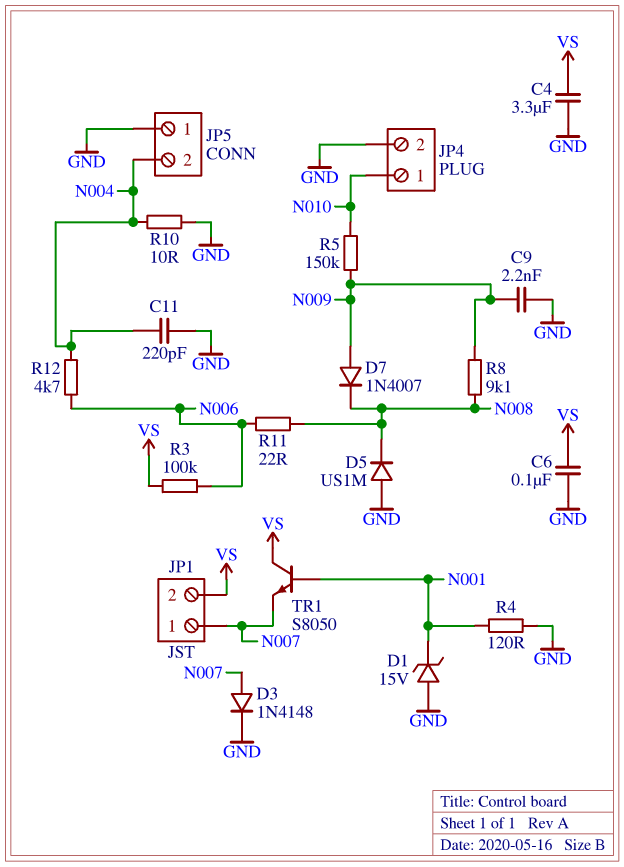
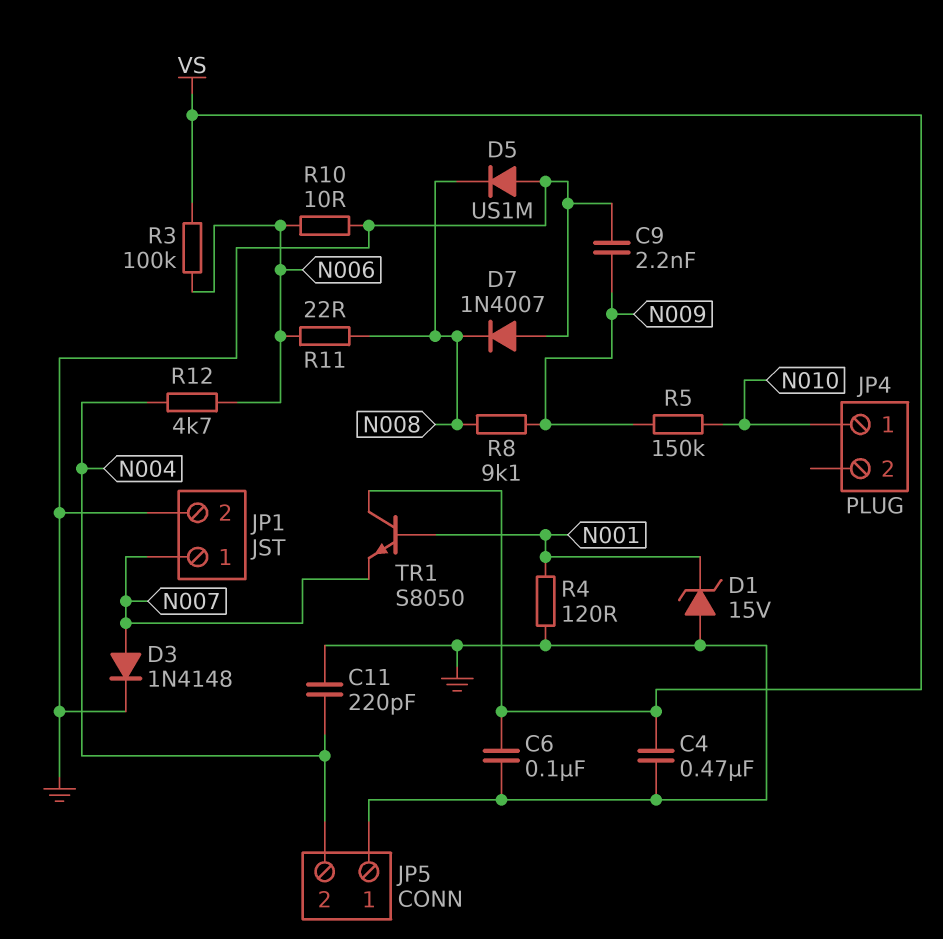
C4: 3.3uF (GND, VS) -> 470nF (GND, VS)
D7: diode 1N4007 (A N009, K N008) -> diode 1N4007 (A GND, K N008)
JP1 pin 2: VS -> GND
JP4 pin 2: GND -> none
R10: 10 (GND, N004) -> 10 (GND, N006)

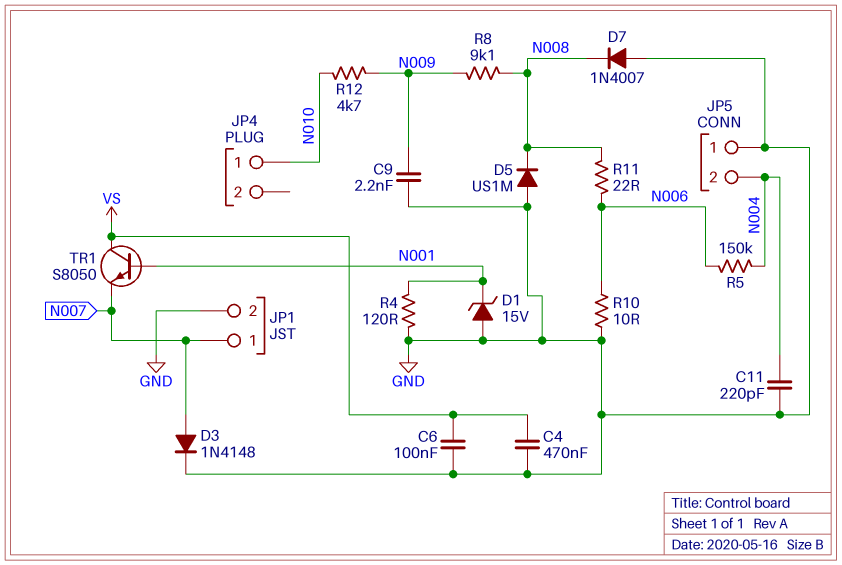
R3: 100k (N006, VS) -> none
R5: 150k (N009, N010) -> 150k (N004, N006)
R12: 4.7k (N004, N006) -> 4.7k (N009, N010)

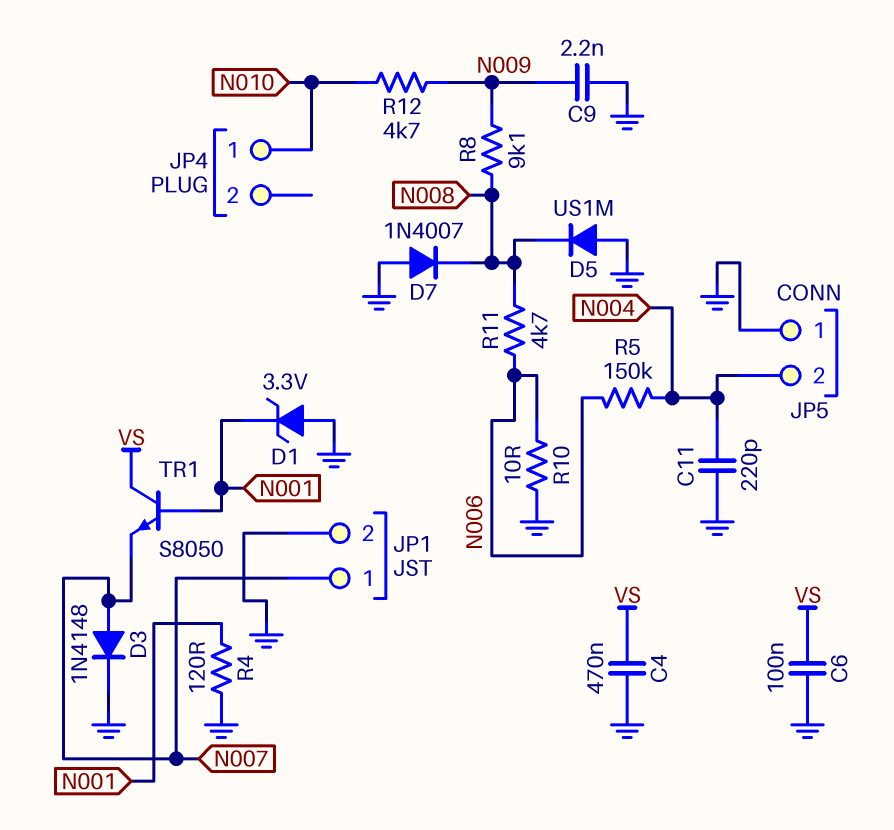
D1: zener 15V (A GND, K N001) -> zener 3.3V (A GND, K N001)
R11: 22 (N006, N008) -> 4.7k (N006, N008)

